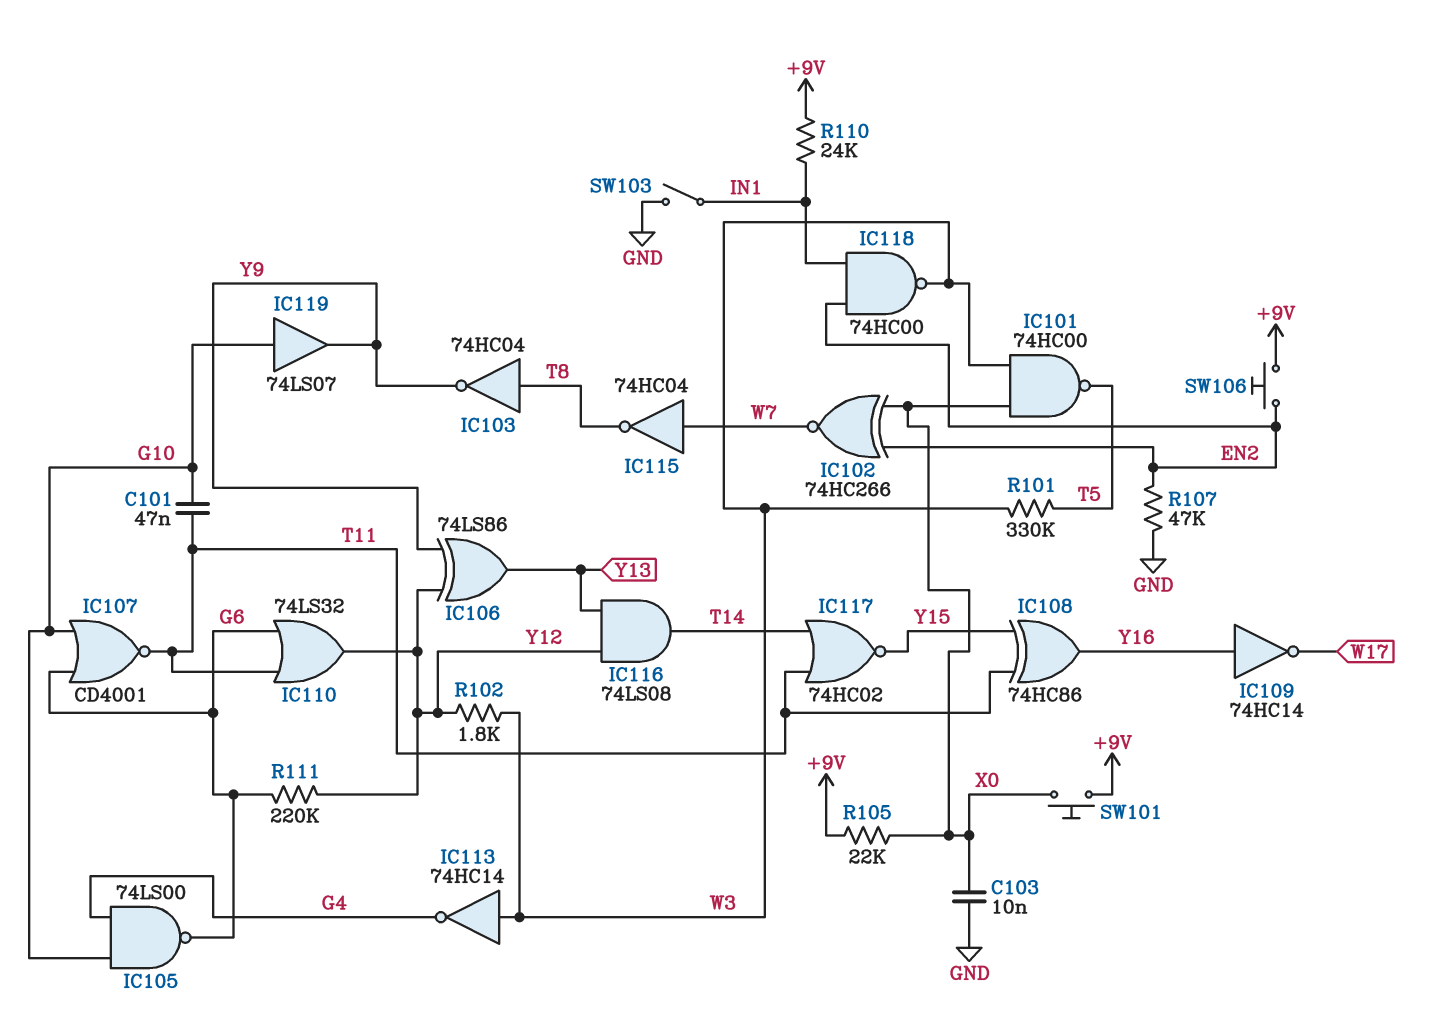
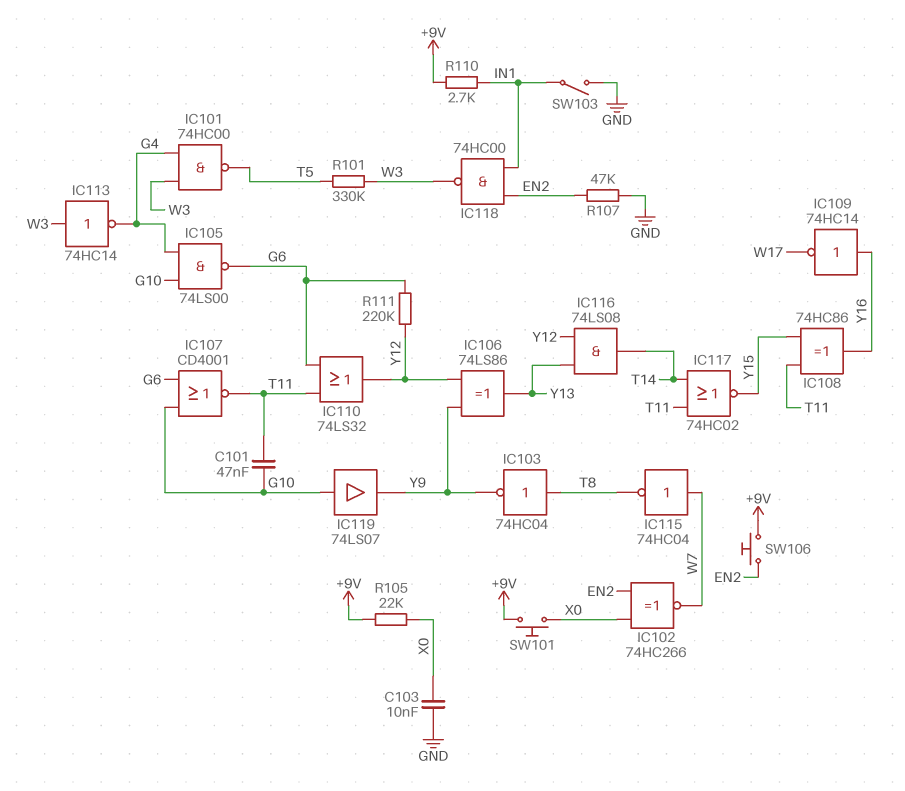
IC101: NAND 74HC00 (in W3, in X0, out T5) -> NAND 74HC00 (in G4, in W3, out T5)
R102: 1.8k (W3, Y12) -> none
R110: 24k (+9V, IN1) -> 2.7k (+9V, IN1)

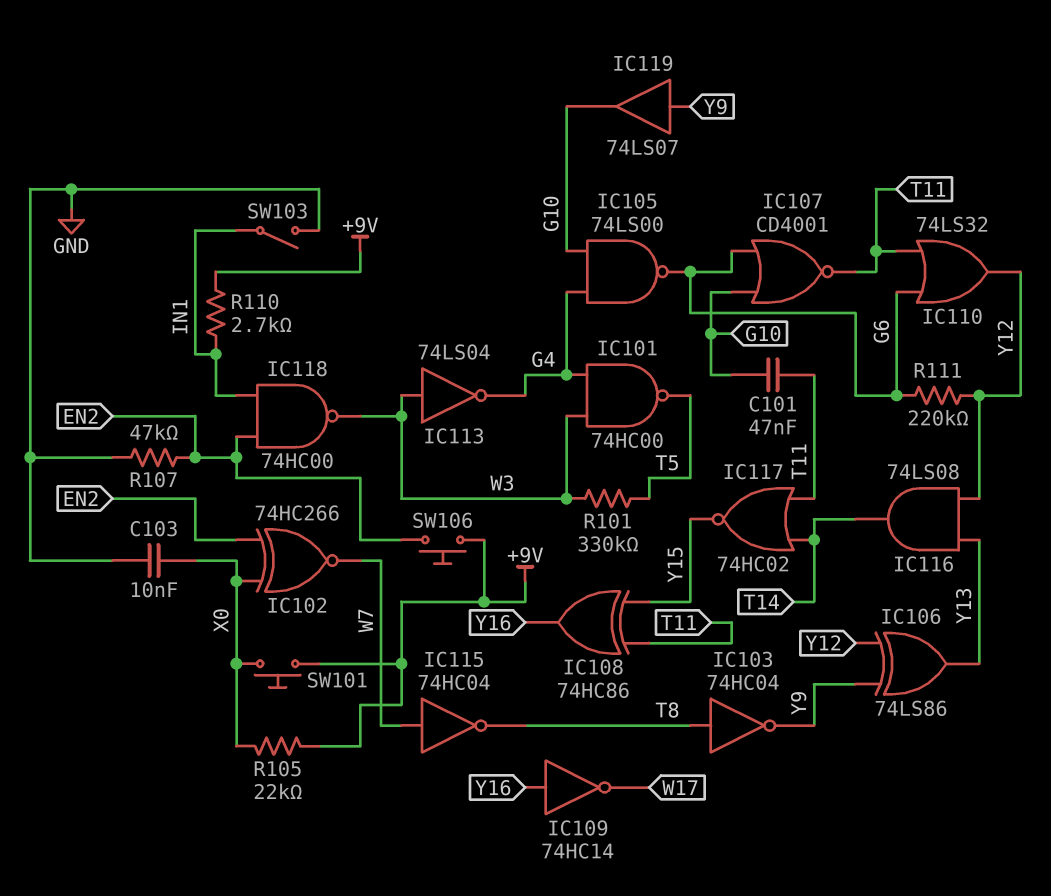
IC113: NOT 74HC14 (in W3, out G4) -> NOT 74LS04 (in W3, out G4)
IC119: buffer 74LS07 (in G10, out Y9) -> buffer 74LS07 (in Y9, out G10)

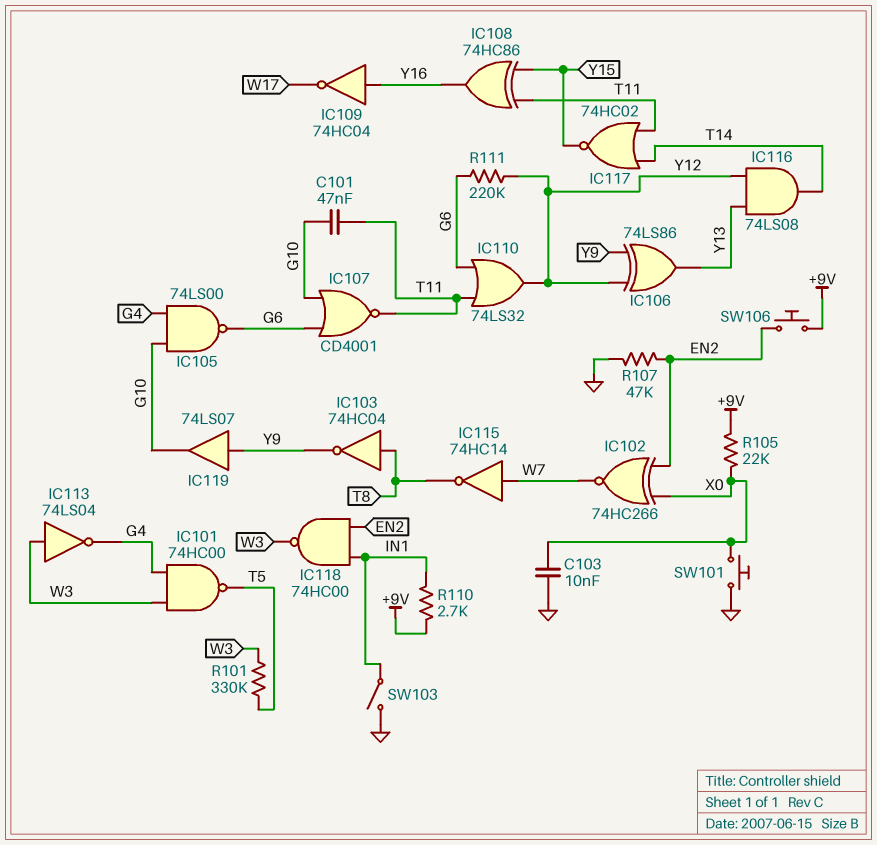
IC109: NOT 74HC14 (in Y16, out W17) -> NOT 74HC04 (in Y16, out W17)
IC115: NOT 74HC04 (in W7, out T8) -> NOT 74HC14 (in W7, out T8)
SW101: button (+9V, X0) -> button (GND, X0)

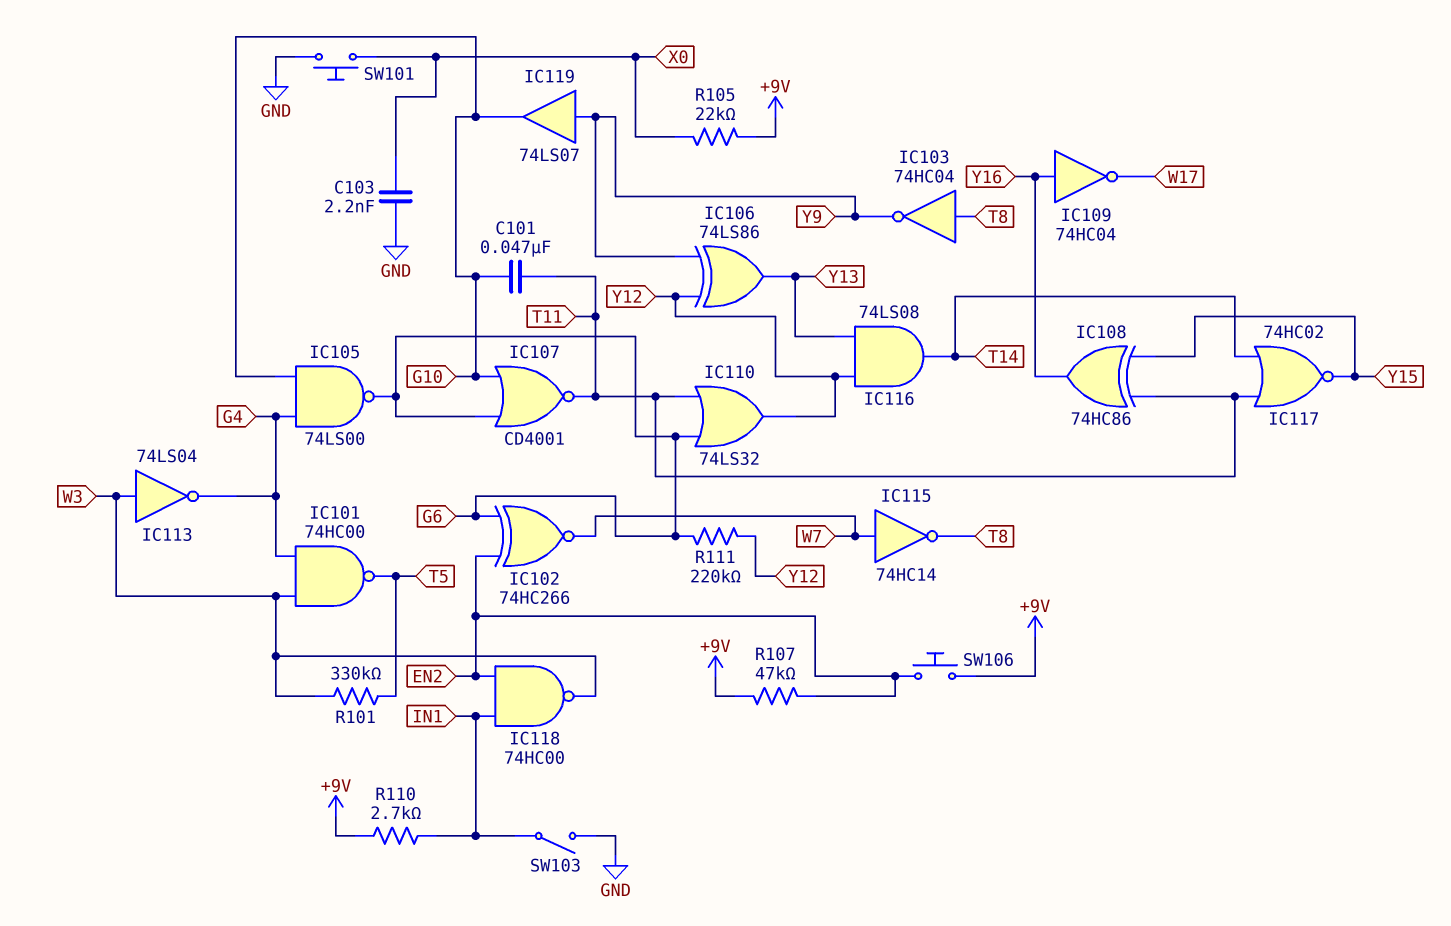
C103: 10nF (GND, X0) -> 2.2nF (GND, X0)
IC102: XNOR 74HC266 (in EN2, in X0, out W7) -> XNOR 74HC266 (in EN2, in G6, out W7)
R107: 47k (EN2, GND) -> 47k (+9V, EN2)

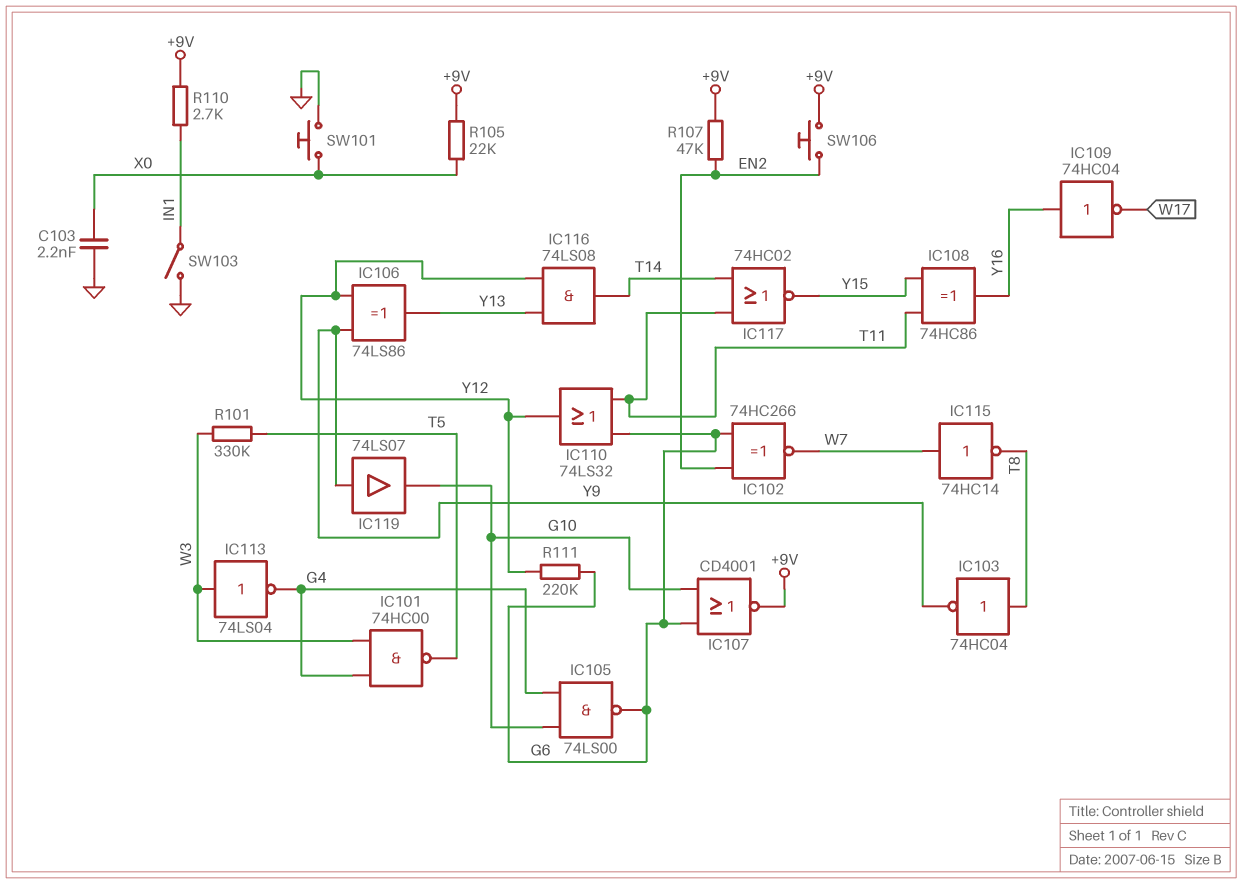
C101: 47nF (G10, T11) -> none
IC107: NOR CD4001 (in G6, in G10, out T11) -> NOR CD4001 (in G6, in G10, out +9V)
IC118: NAND 74HC00 (in EN2, in IN1, out W3) -> none

